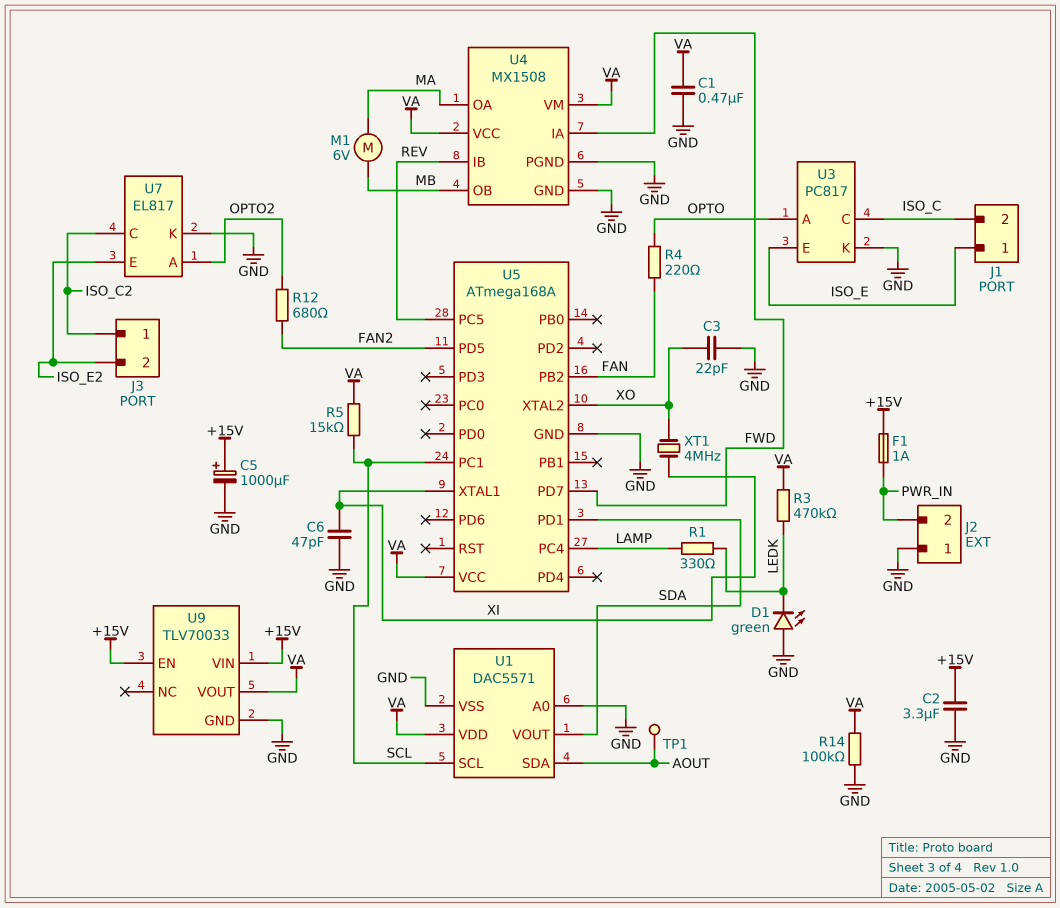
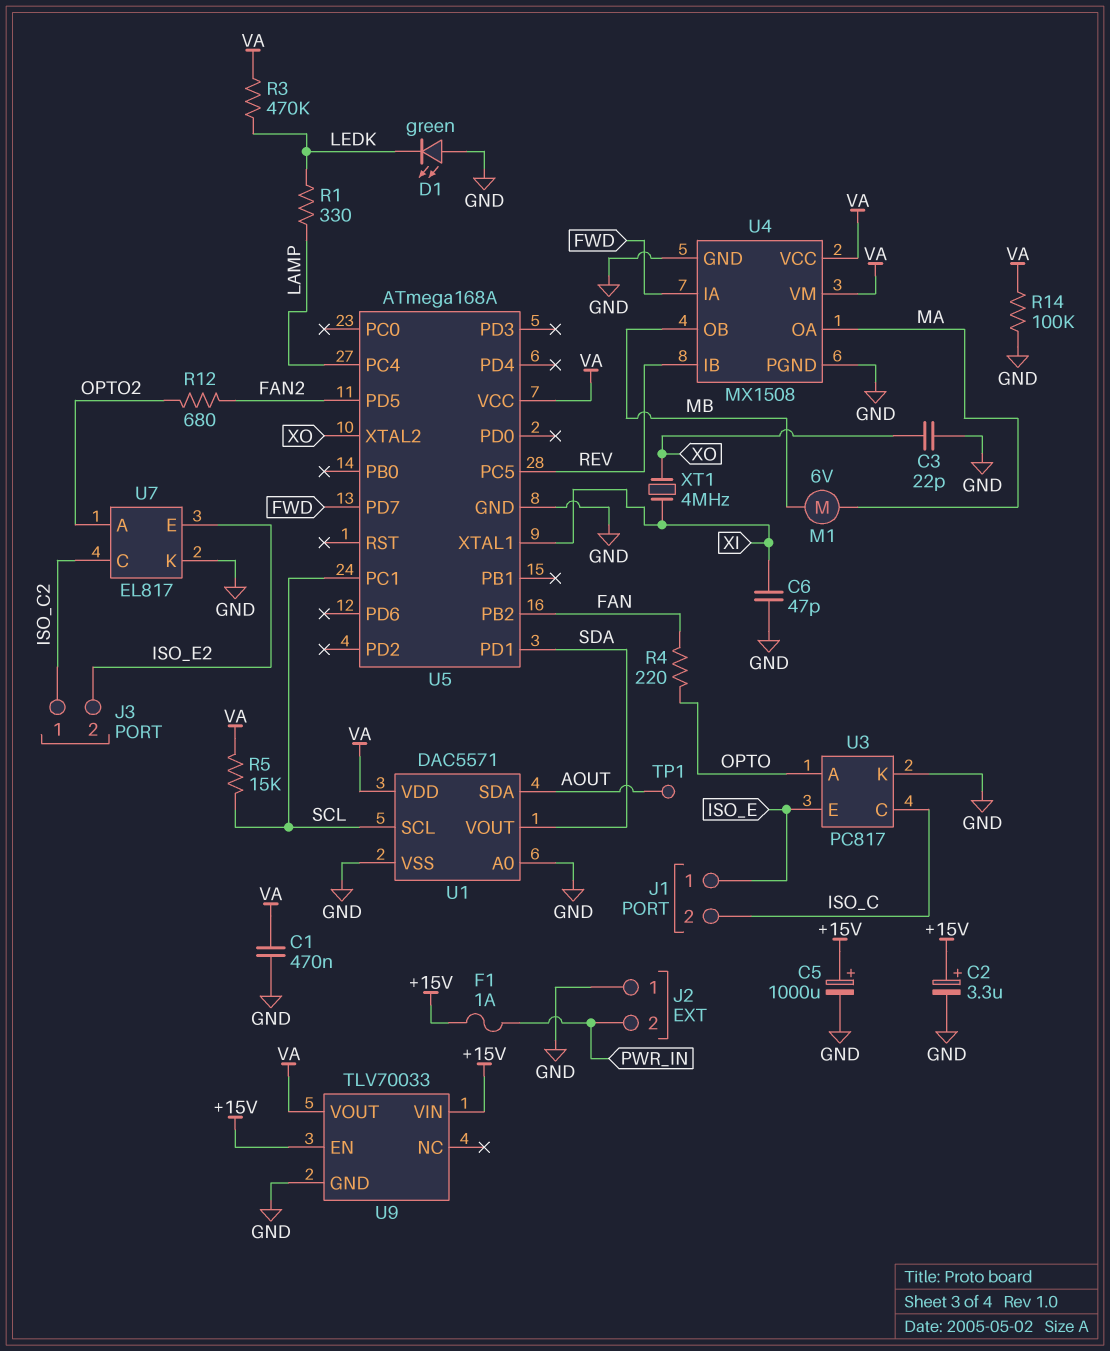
C2: 3.3uF (+15V, GND) -> 3.3uF (plus +15V, minus GND)

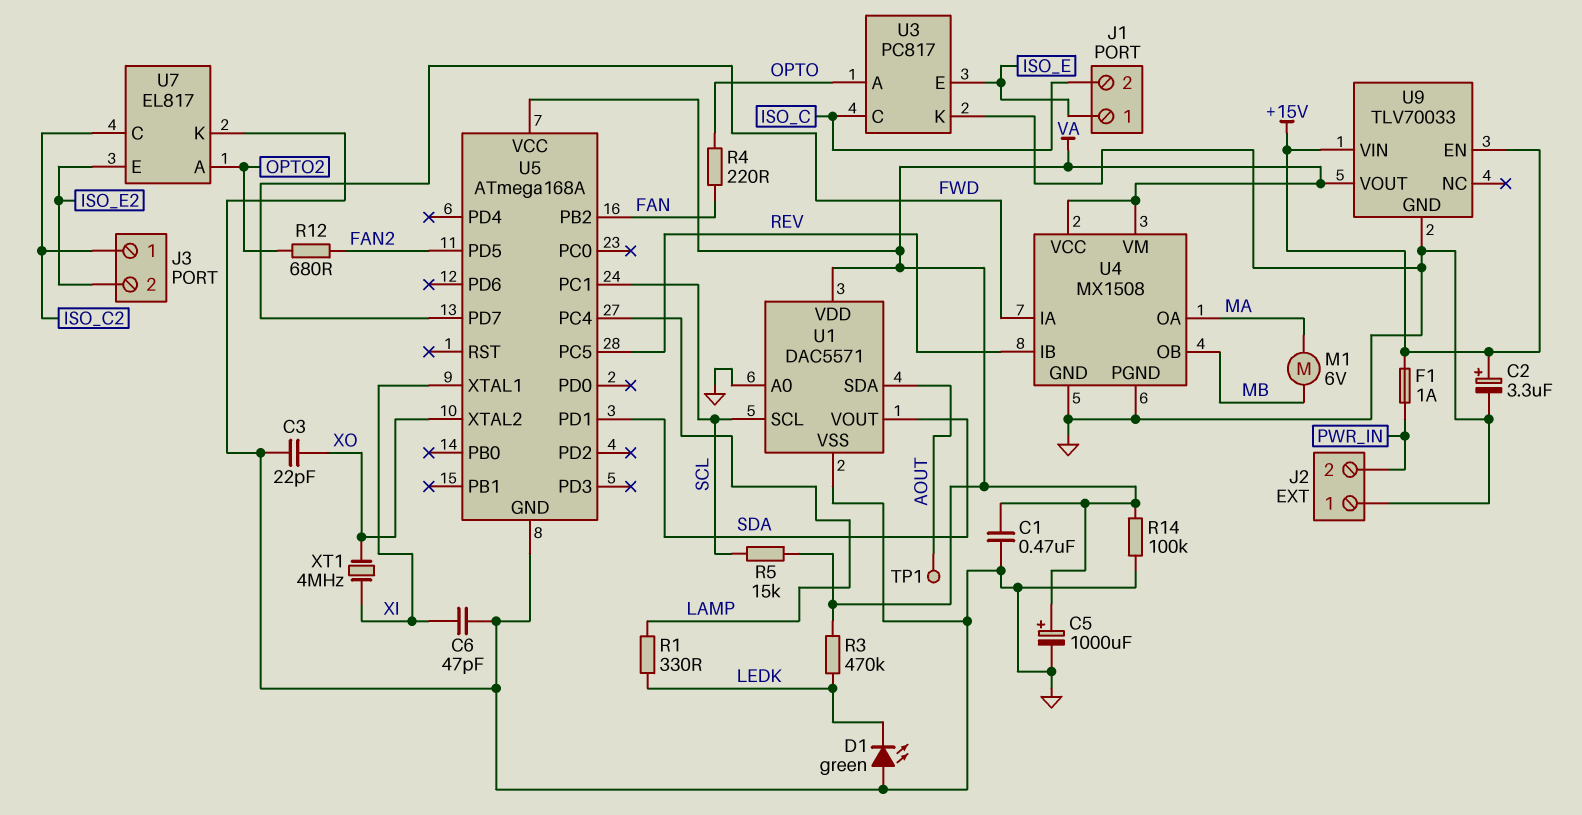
C5: 1000uF (plus +15V, minus GND) -> 1000uF (plus VA, minus GND)

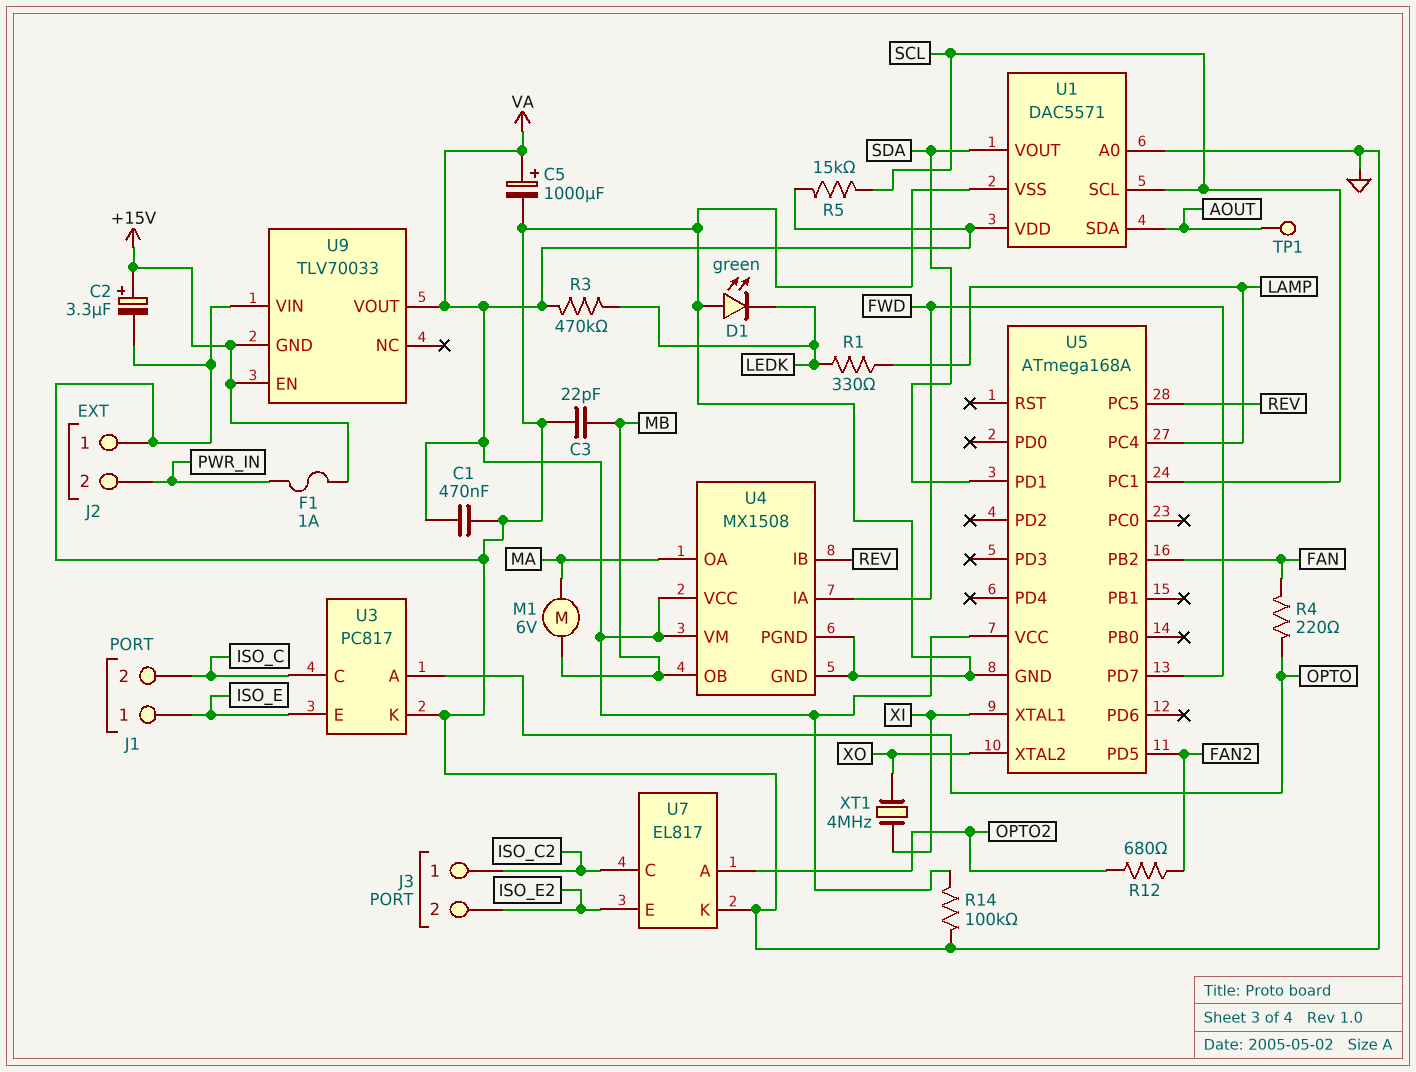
C3: 22pF (GND, XO) -> 22pF (GND, MB)
C6: 47pF (GND, XI) -> none
U9 pin GND: GND -> +15V
U9 pin VIN: +15V -> GND

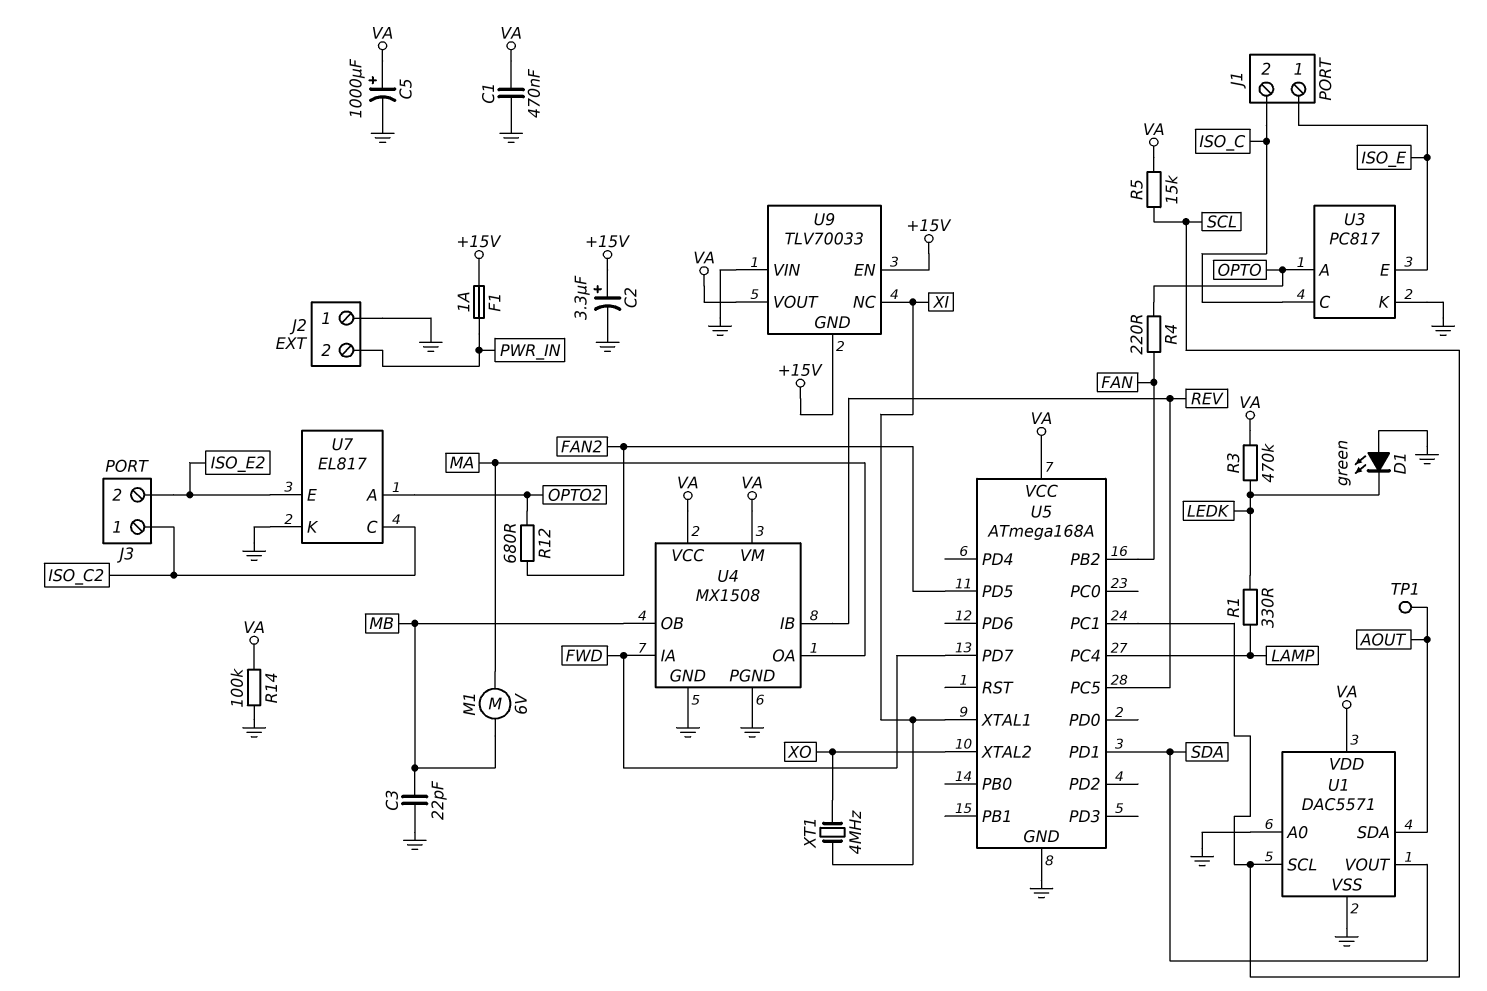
U9 pin NC: none -> XI

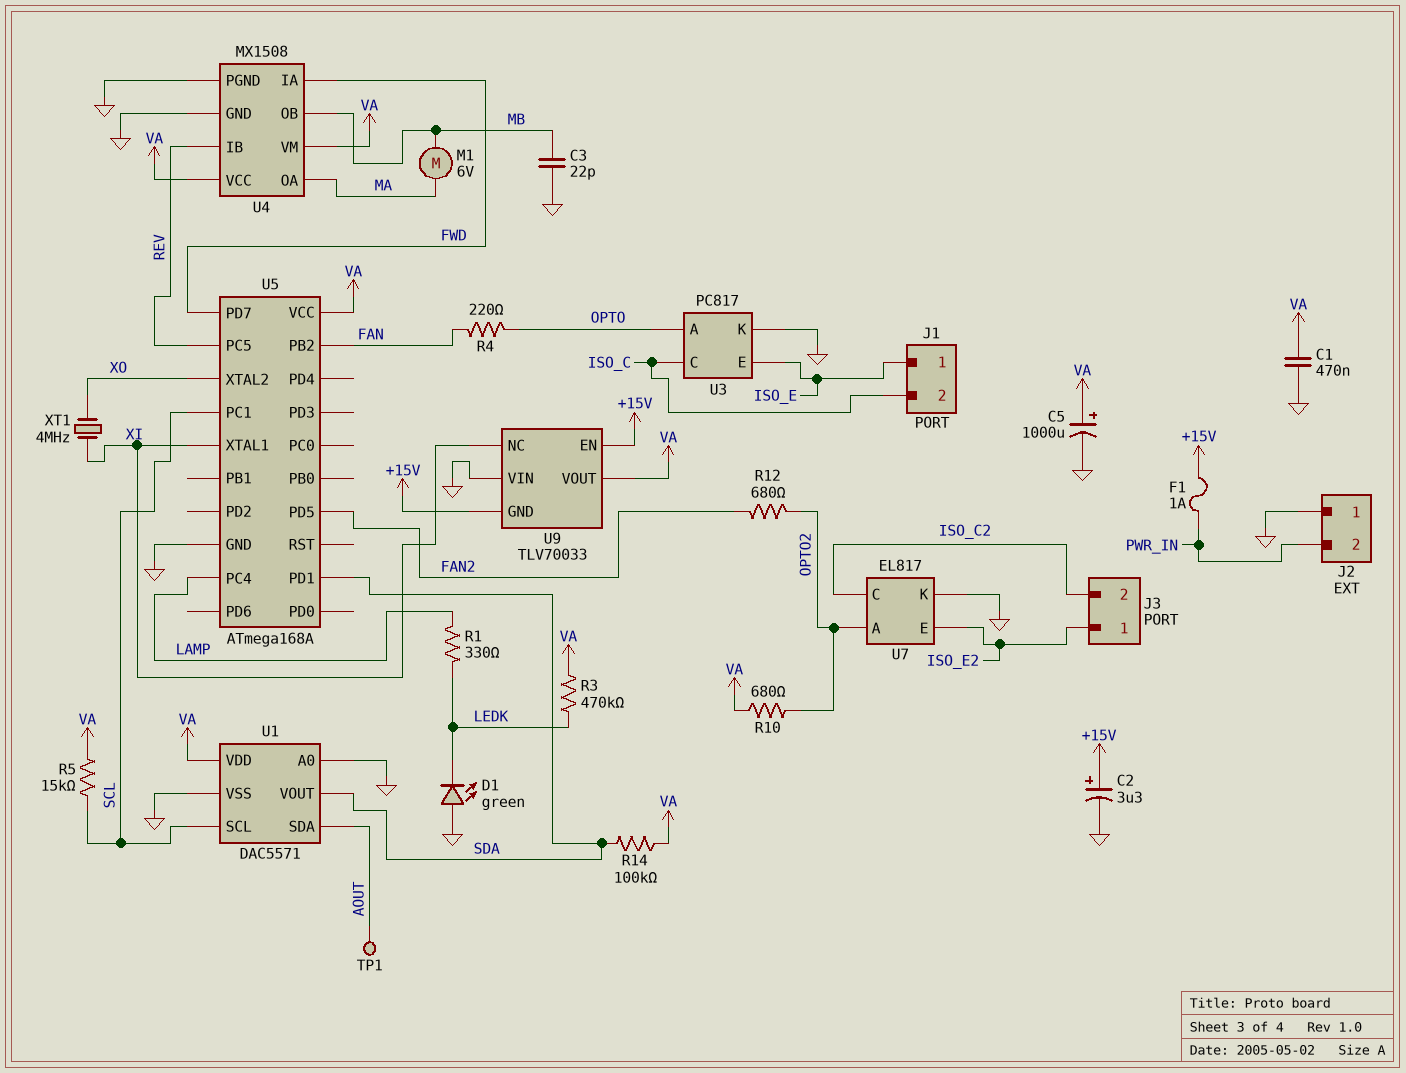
J3 pin 1: ISO_C2 -> ISO_E2
J3 pin 2: ISO_E2 -> ISO_C2
R10: none -> 680 (OPTO2, VA)
R14: 100k (GND, VA) -> 100k (SDA, VA)

